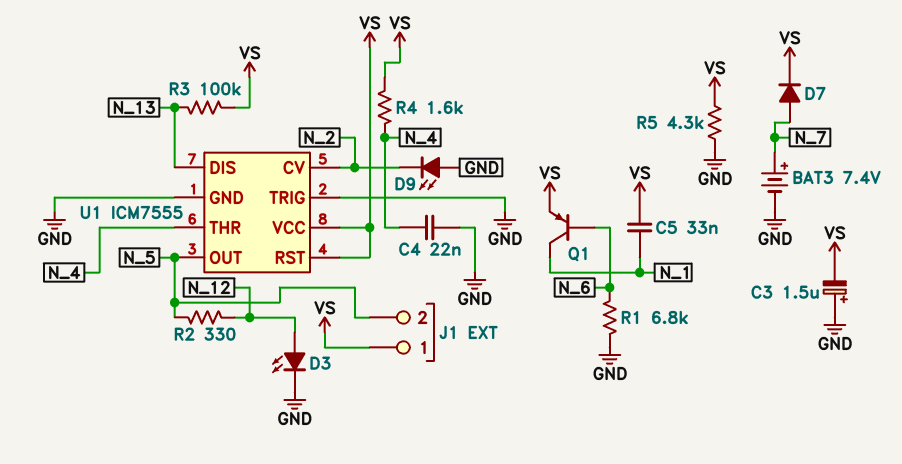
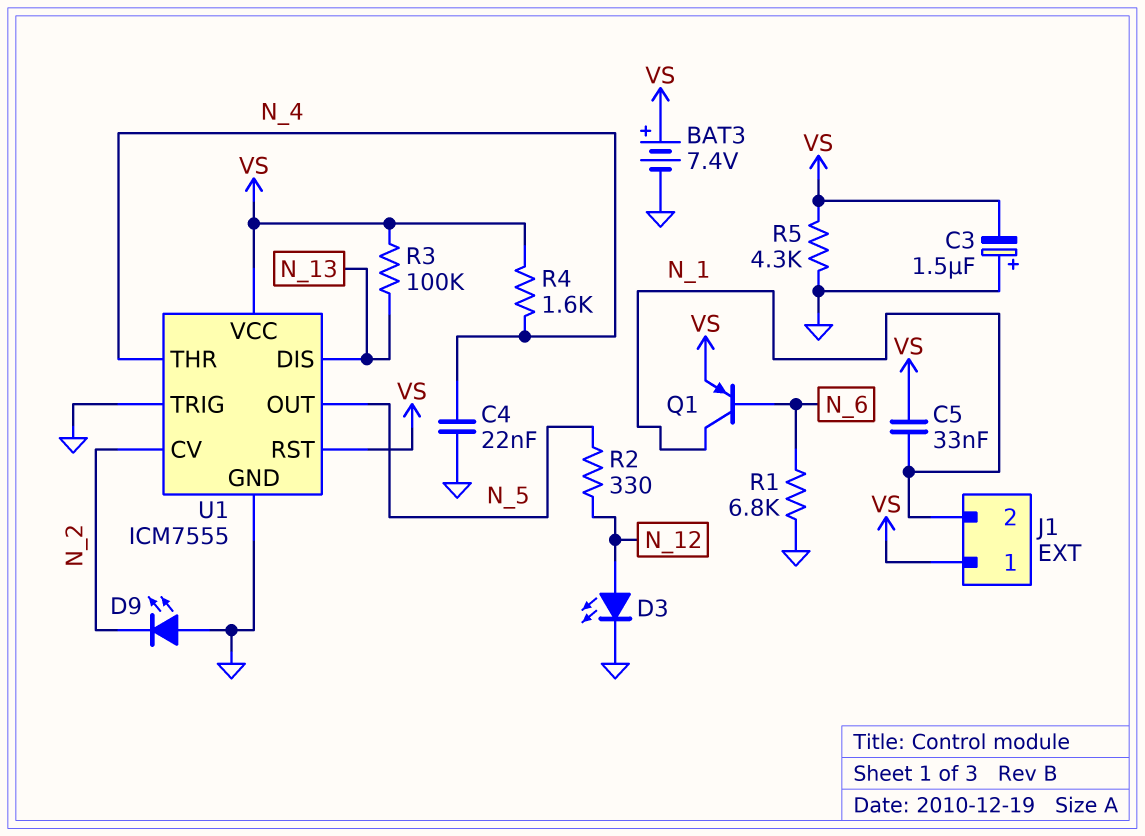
BAT3: 7.4V (plus N_7, minus GND) -> 7.4V (plus VS, minus GND)
D7: diode (A N_7, K VS) -> none
J1 pin 2: N_5 -> N_1

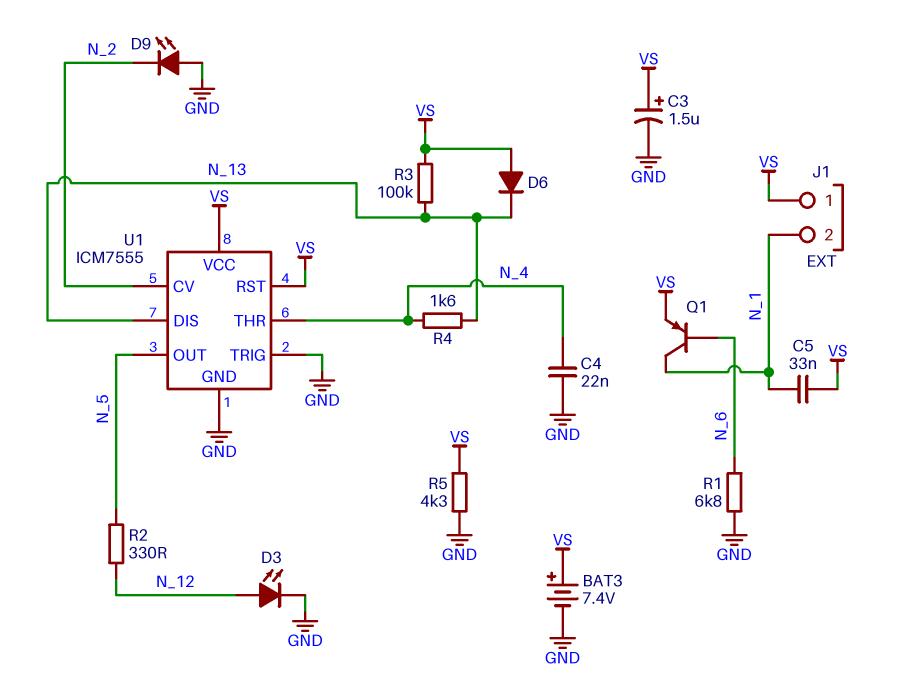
C3: 1.5uF (plus GND, minus VS) -> 1.5uF (plus VS, minus GND)
D6: none -> diode (A VS, K N_13)
R4: 1.6k (N_4, VS) -> 1.6k (N_4, N_13)

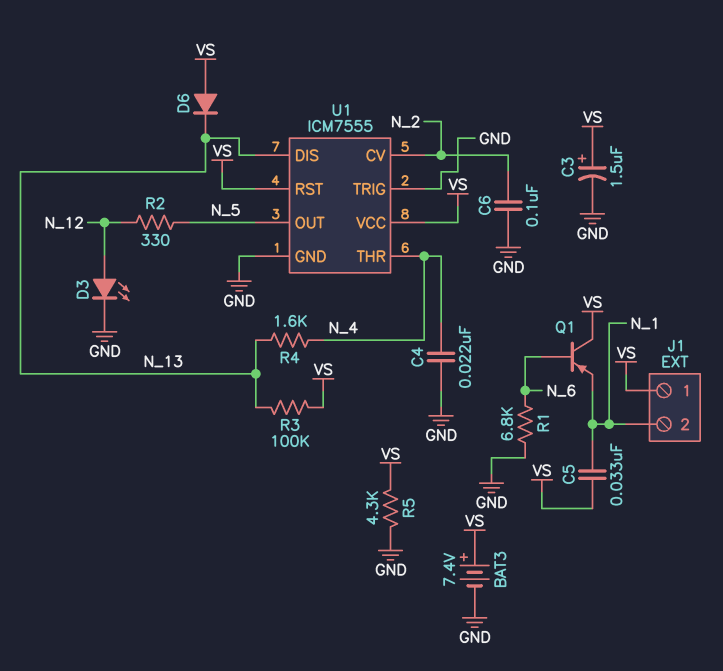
C6: none -> 100nF (GND, N_2)
D9: LED (A GND, K N_2) -> none
Q1: PNP (B N_6, C N_1, E VS) -> PNP (B N_6, C VS, E N_1)

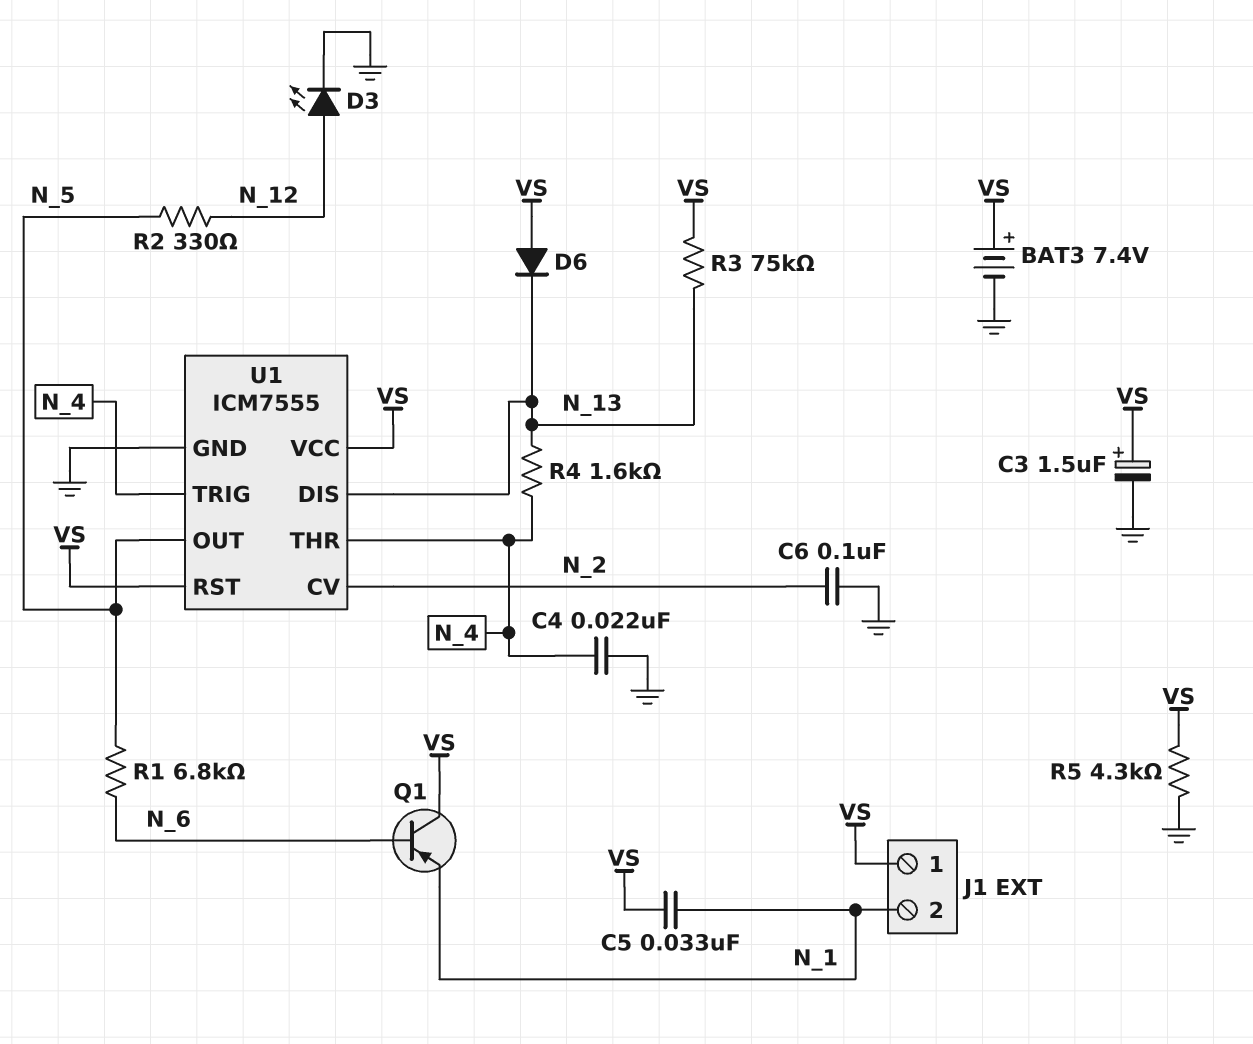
R1: 6.8k (GND, N_6) -> 6.8k (N_5, N_6)
R3: 100k (N_13, VS) -> 75k (N_13, VS)
U1 pin TRIG: GND -> N_4

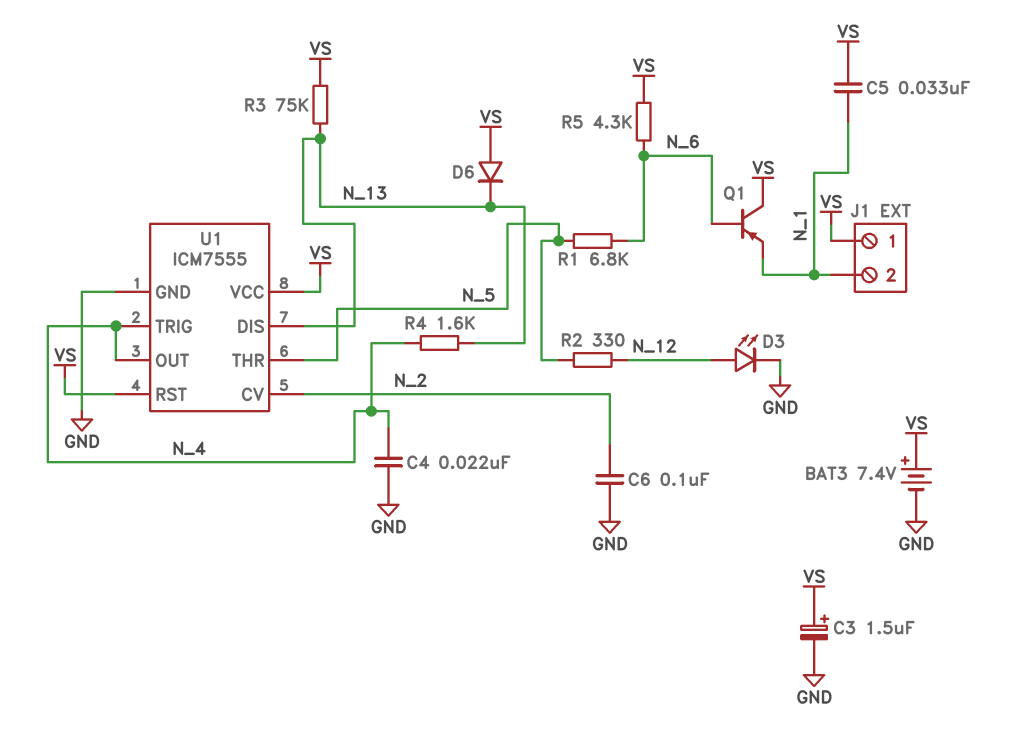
R5: 4.3k (GND, VS) -> 4.3k (N_6, VS)
U1 pin OUT: N_5 -> N_4
U1 pin THR: N_4 -> N_5

